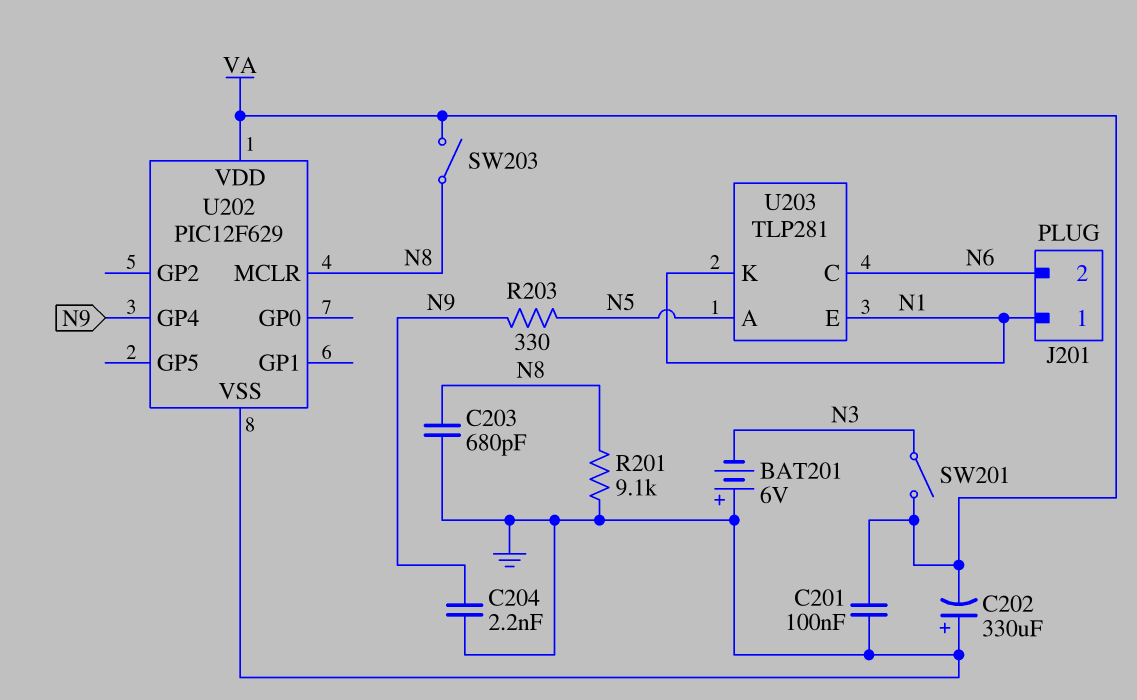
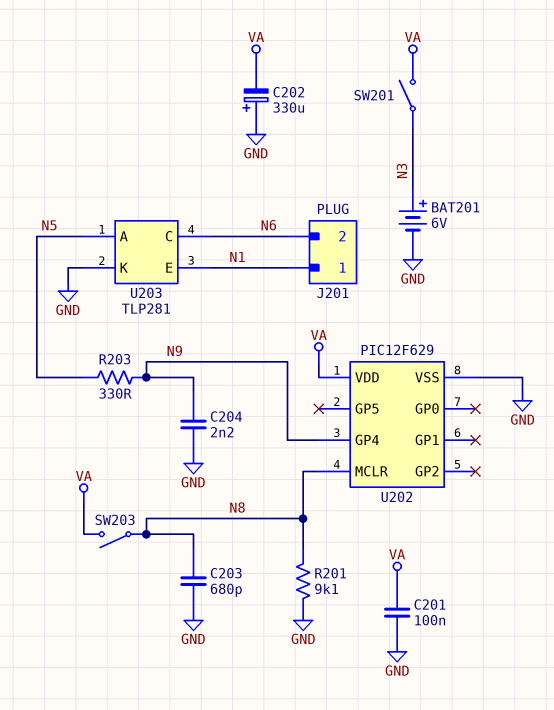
BAT201: 6V (plus GND, minus N3) -> 6V (plus N3, minus GND)
U203 pin K: N1 -> GND

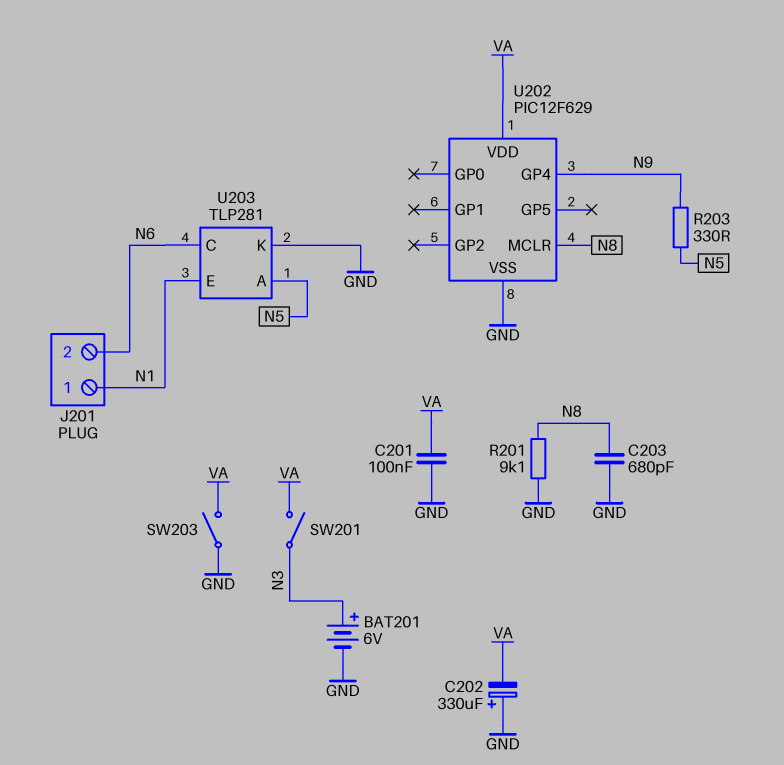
C204: 2.2nF (GND, N9) -> none
SW203: switch (N8, VA) -> switch (GND, VA)

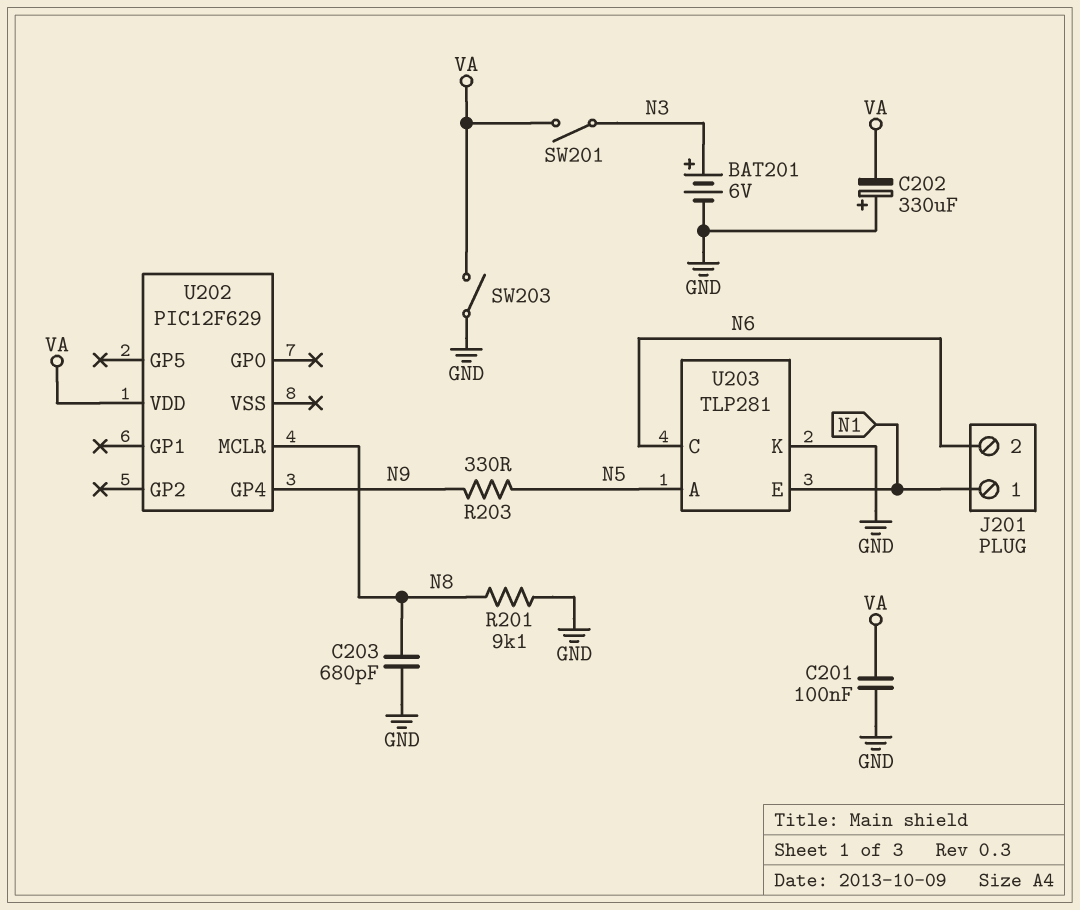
U202 pin VSS: GND -> none

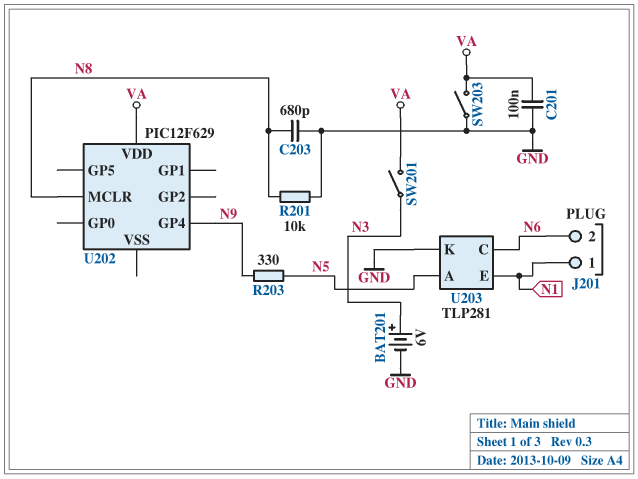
C202: 330uF (plus GND, minus VA) -> none
R201: 9.1k (GND, N8) -> 10k (GND, N8)

